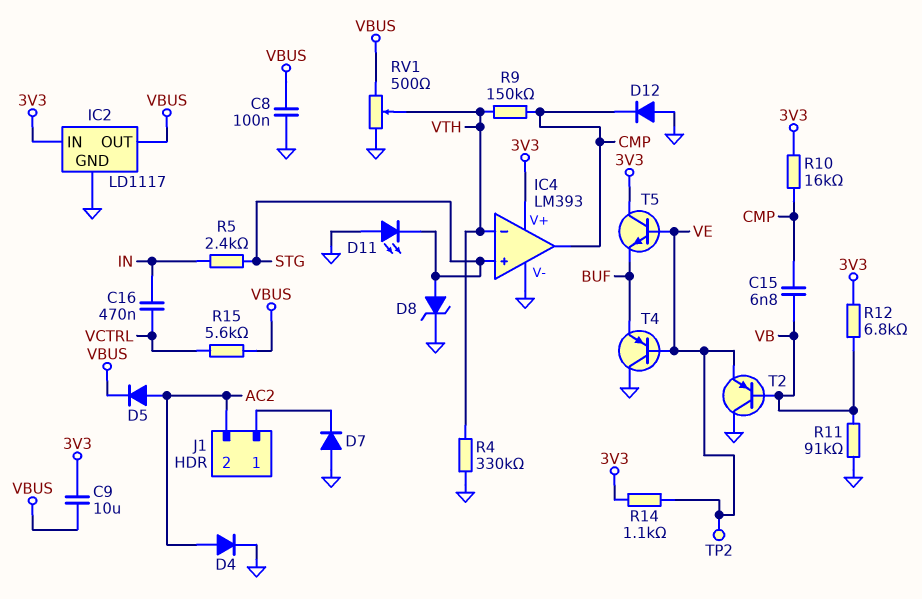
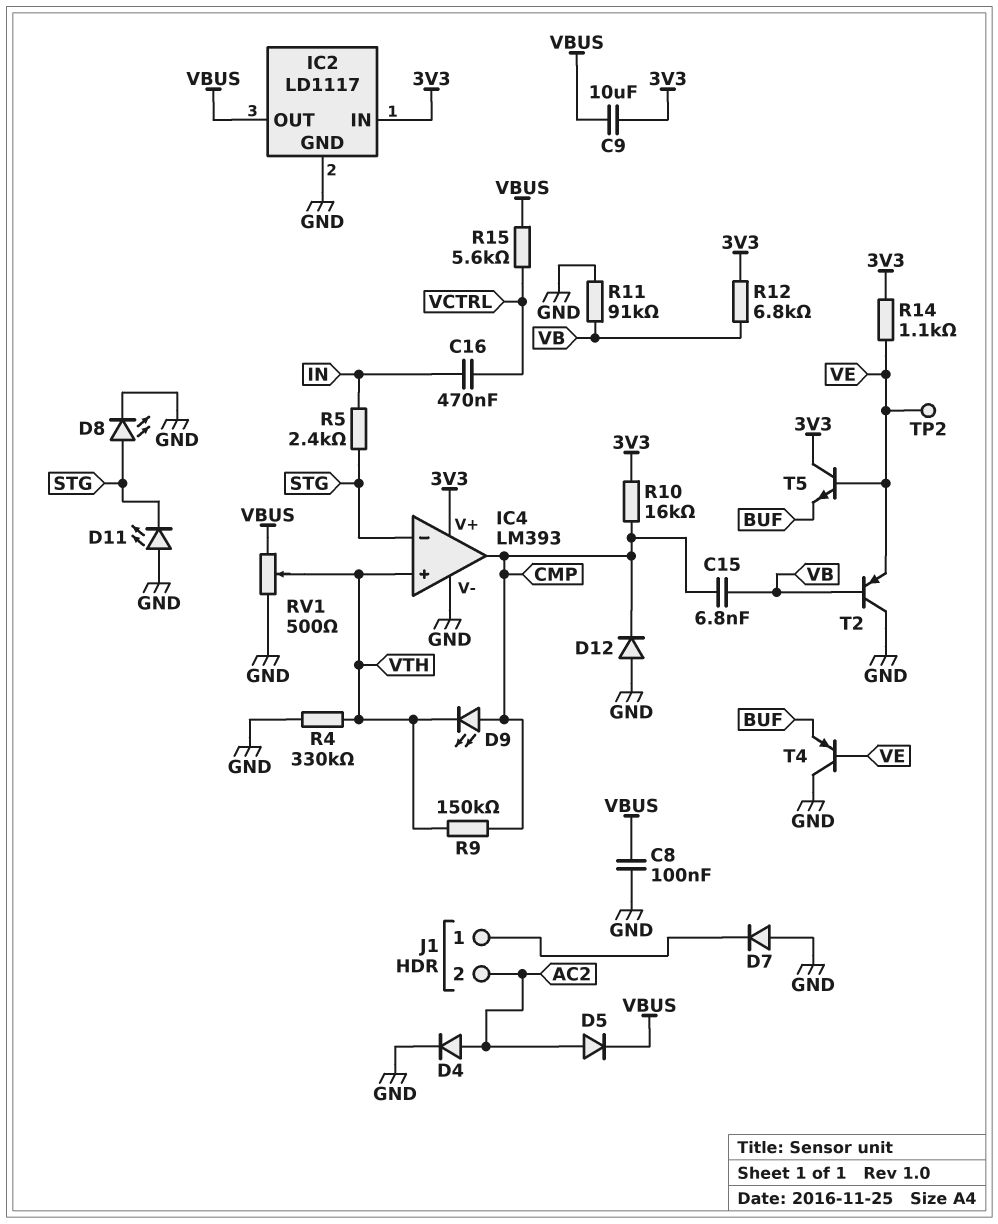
D8: zener (A STG, K GND) -> LED (A STG, K GND)
D9: none -> LED (A CMP, K VTH)
IC4 pin in+: STG -> VTH
IC4 pin in-: VTH -> STG

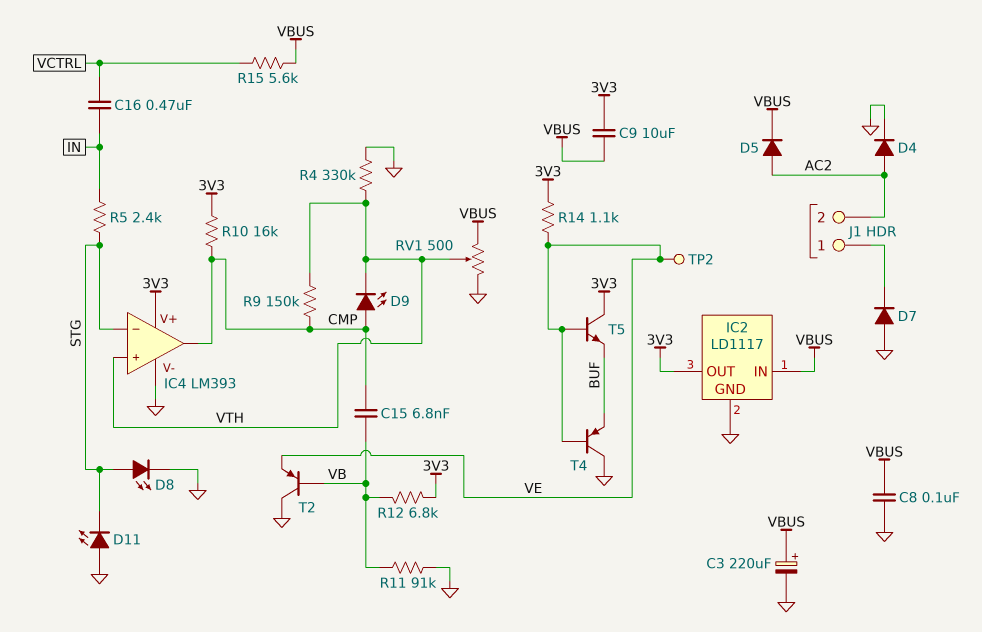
C3: none -> 220uF (plus VBUS, minus GND)
D12: diode (A GND, K CMP) -> none
IC2 pin IN: 3V3 -> VBUS
IC2 pin OUT: VBUS -> 3V3

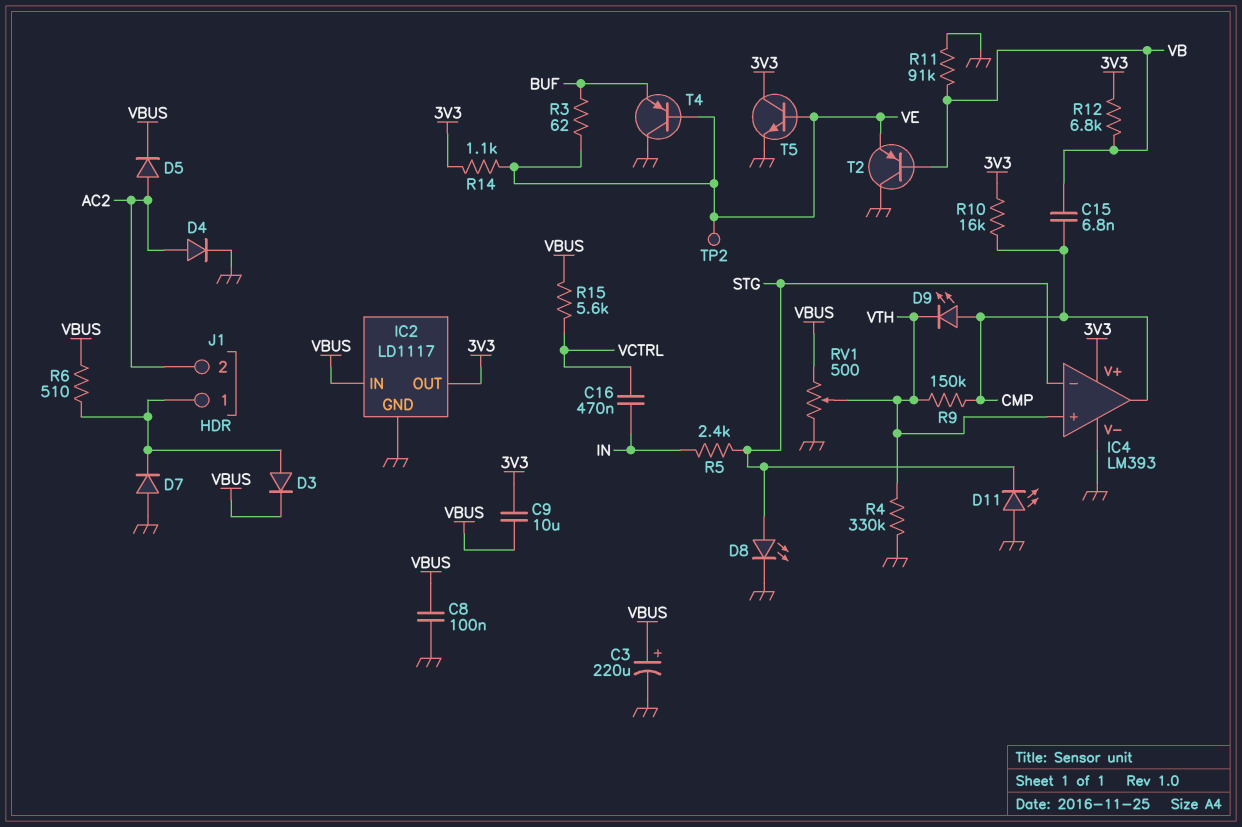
D3: none -> diode (A J1/1, K VBUS)
R3: none -> 62 (BUF, VE)
R6: none -> 510 (J1/1, VBUS)
T5: NPN (B VE, C 3V3, E BUF) -> NPN (B VE, C 3V3, E GND)

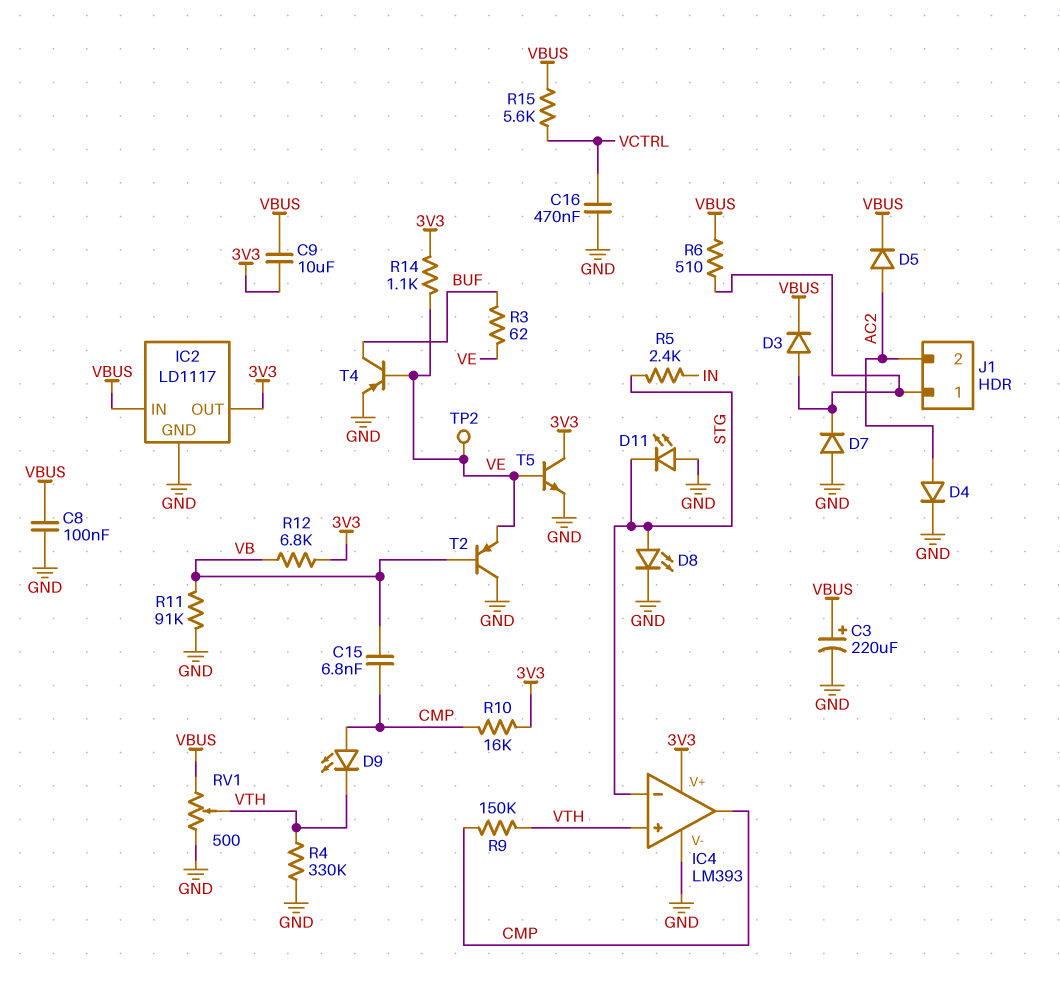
C16: 470nF (IN, VCTRL) -> 470nF (GND, VCTRL)
T4: PNP (B VE, C GND, E BUF) -> PNP (B VE, C BUF, E GND)

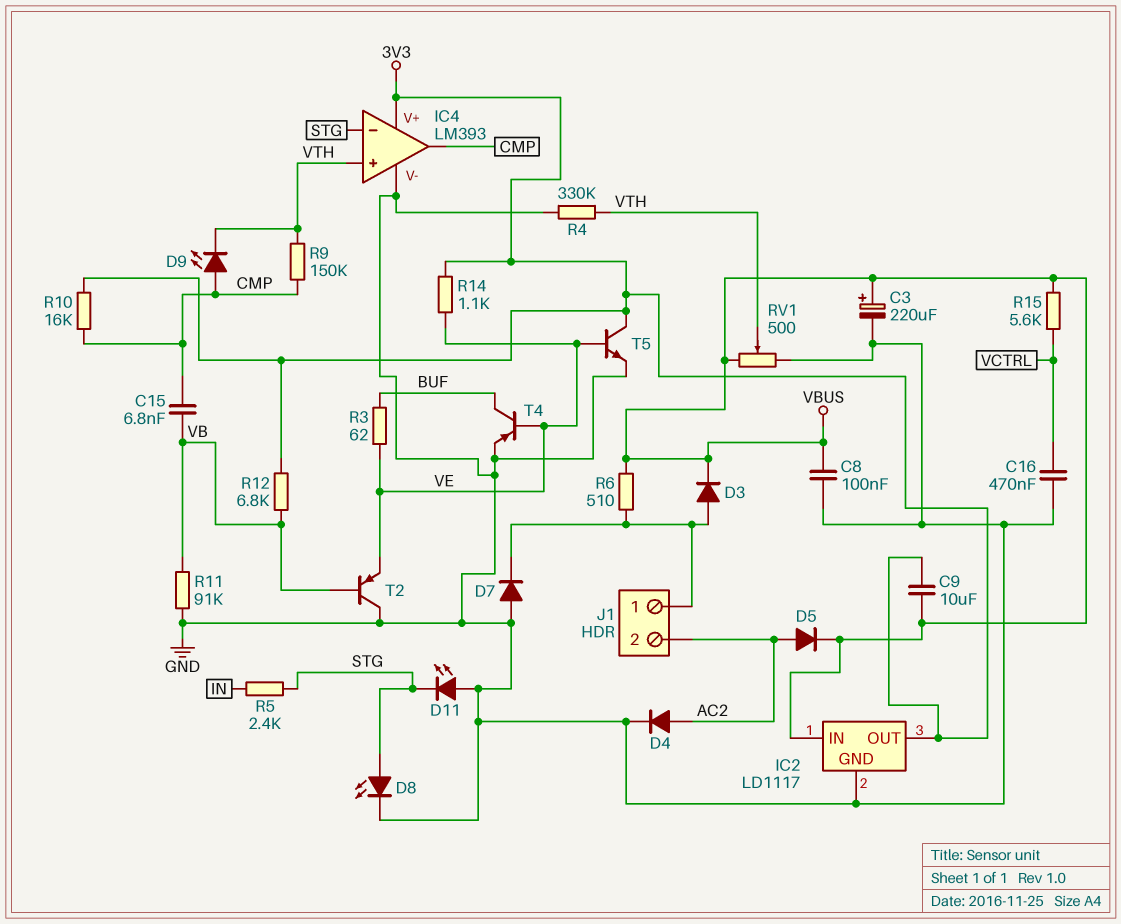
TP2: test point (VE) -> none

